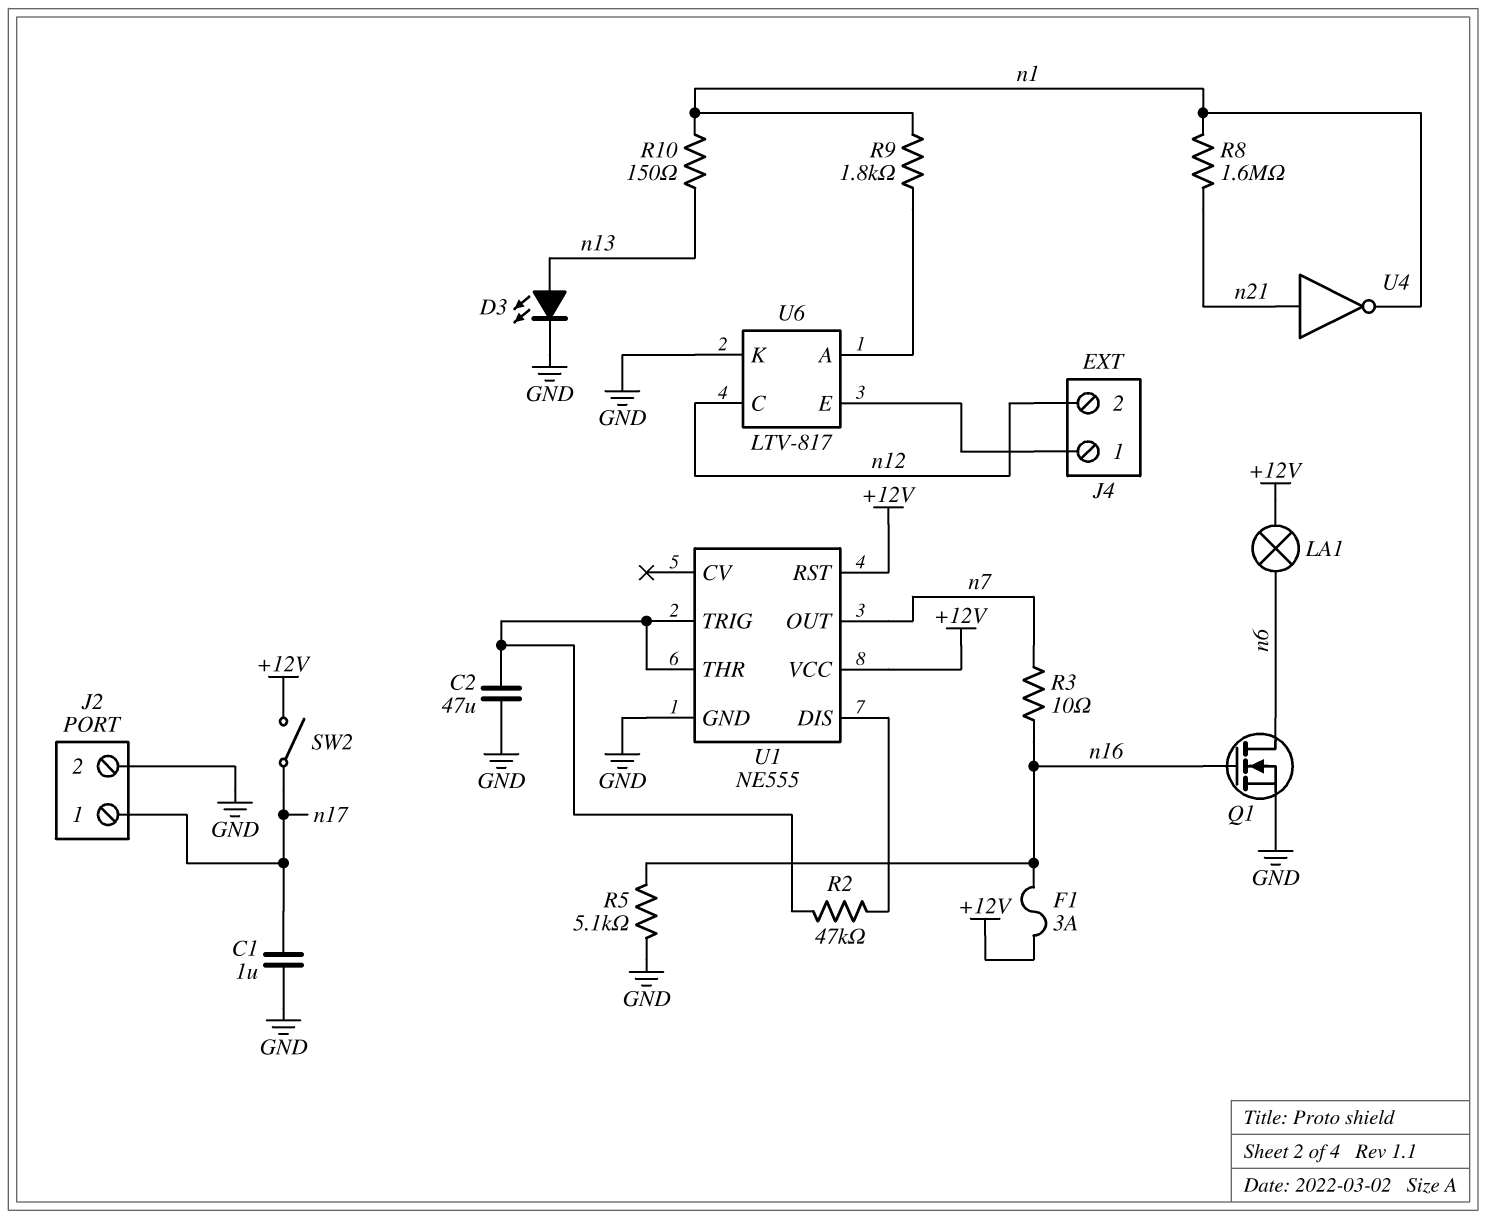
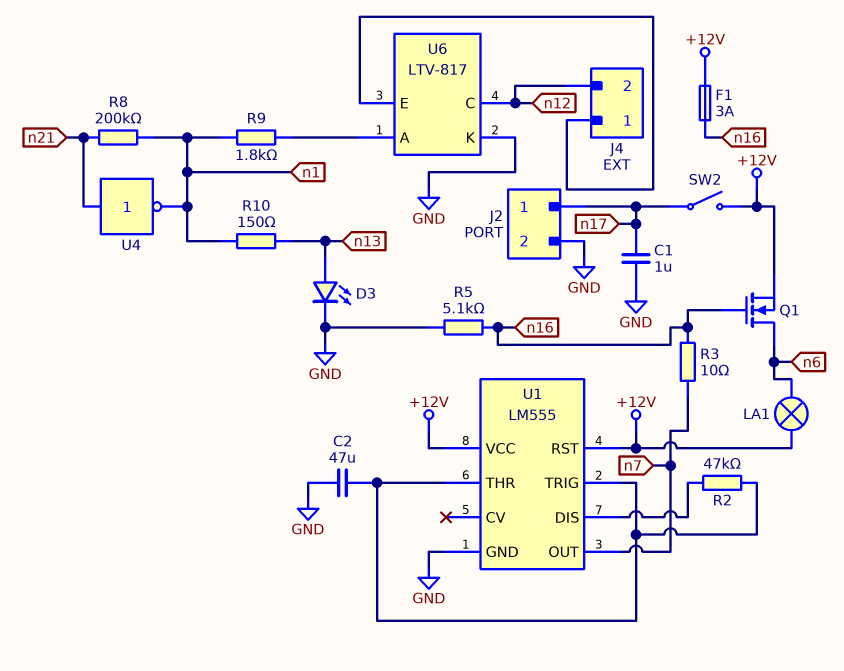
Q1: NMOS (G n16, D n6, S GND) -> NMOS (G n16, D n6, S +12V)
R8: 1.6M (n1, n21) -> 200k (n1, n21)
U1: NE555 -> LM555

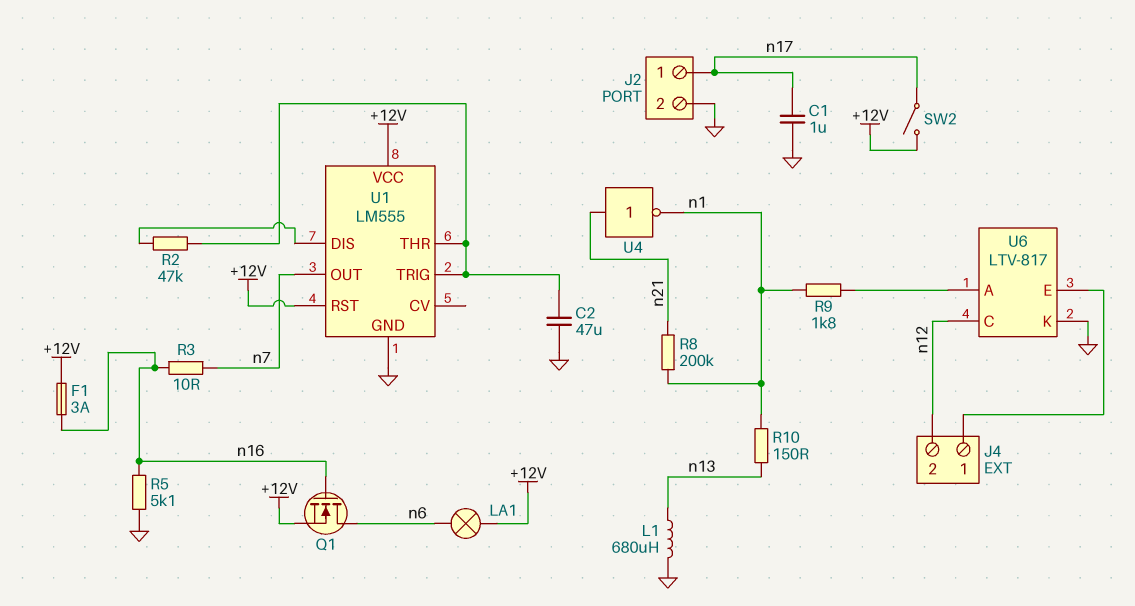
D3: LED (A n13, K GND) -> none
L1: none -> 680uH (GND, n13)

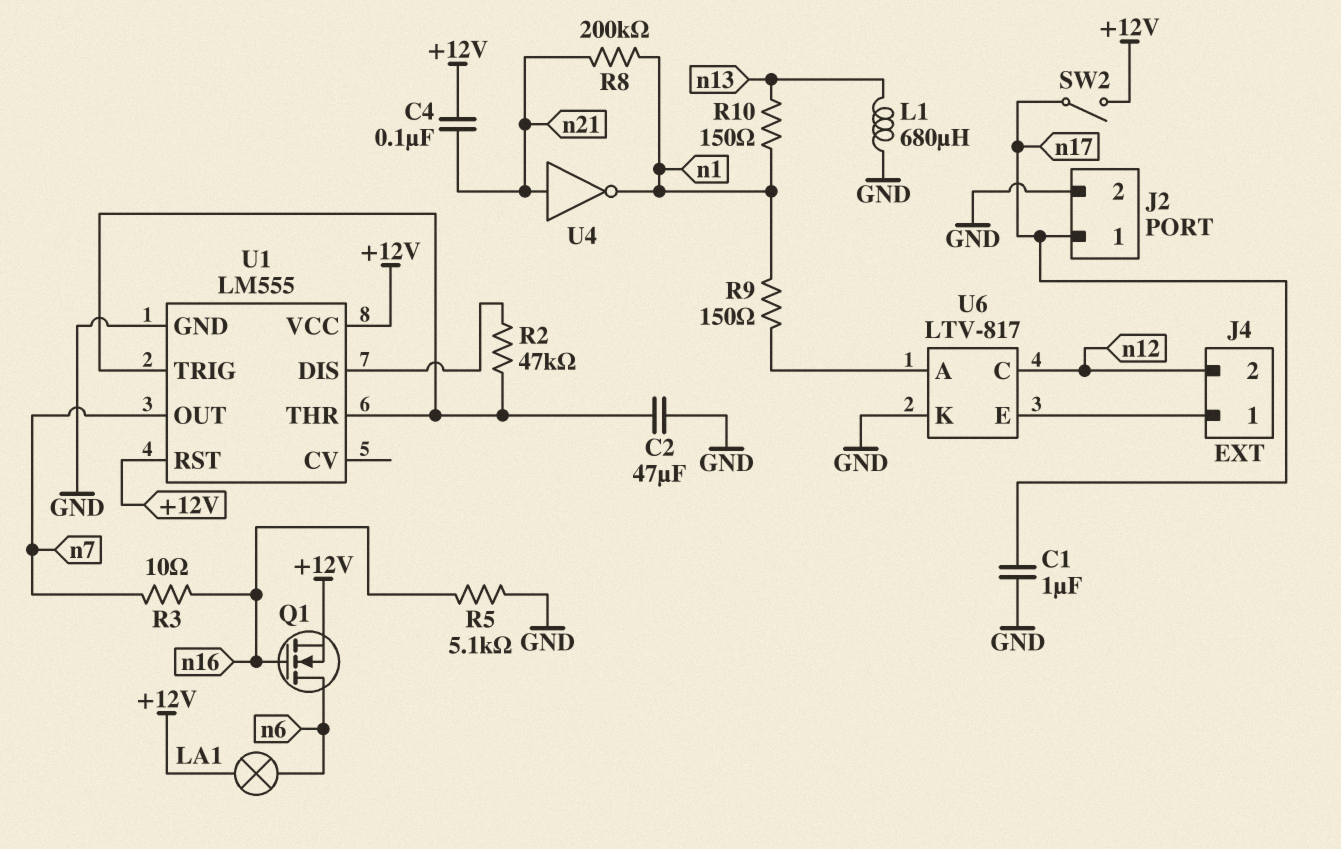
C4: none -> 100nF (+12V, n21)
F1: 3A (+12V, n16) -> none
R9: 1.8k (U6/A, n1) -> 150 (U6/A, n1)

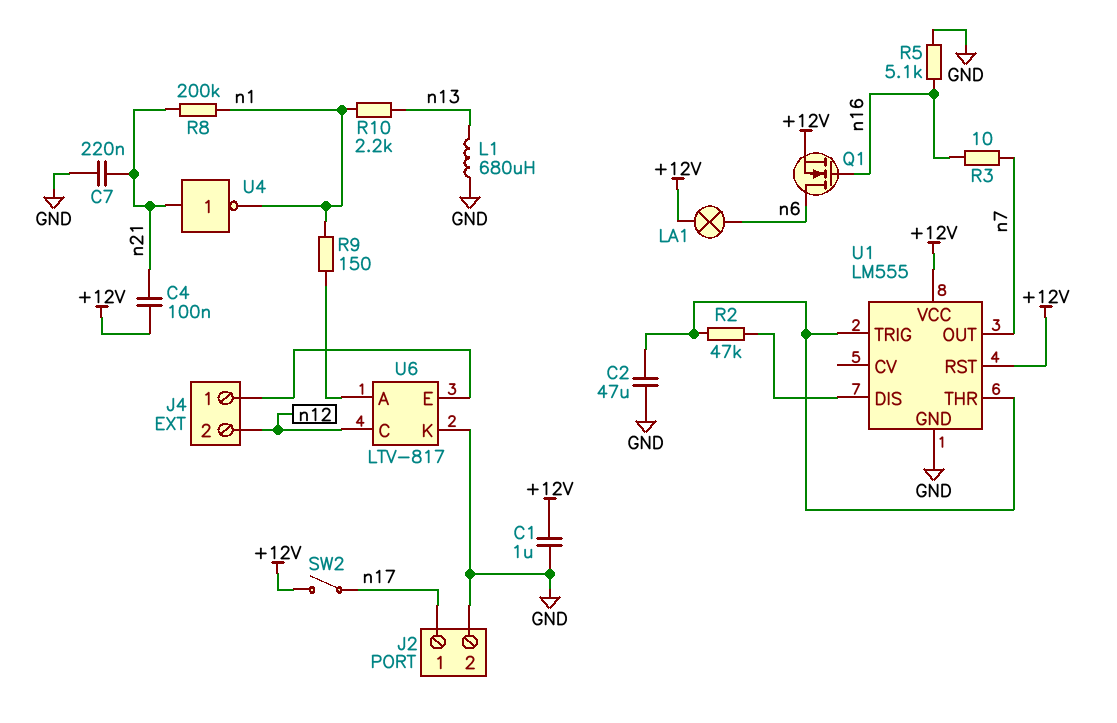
C1: 1uF (GND, n17) -> 1uF (+12V, GND)
C7: none -> 220nF (GND, n21)
R10: 150 (n1, n13) -> 2.2k (n1, n13)

